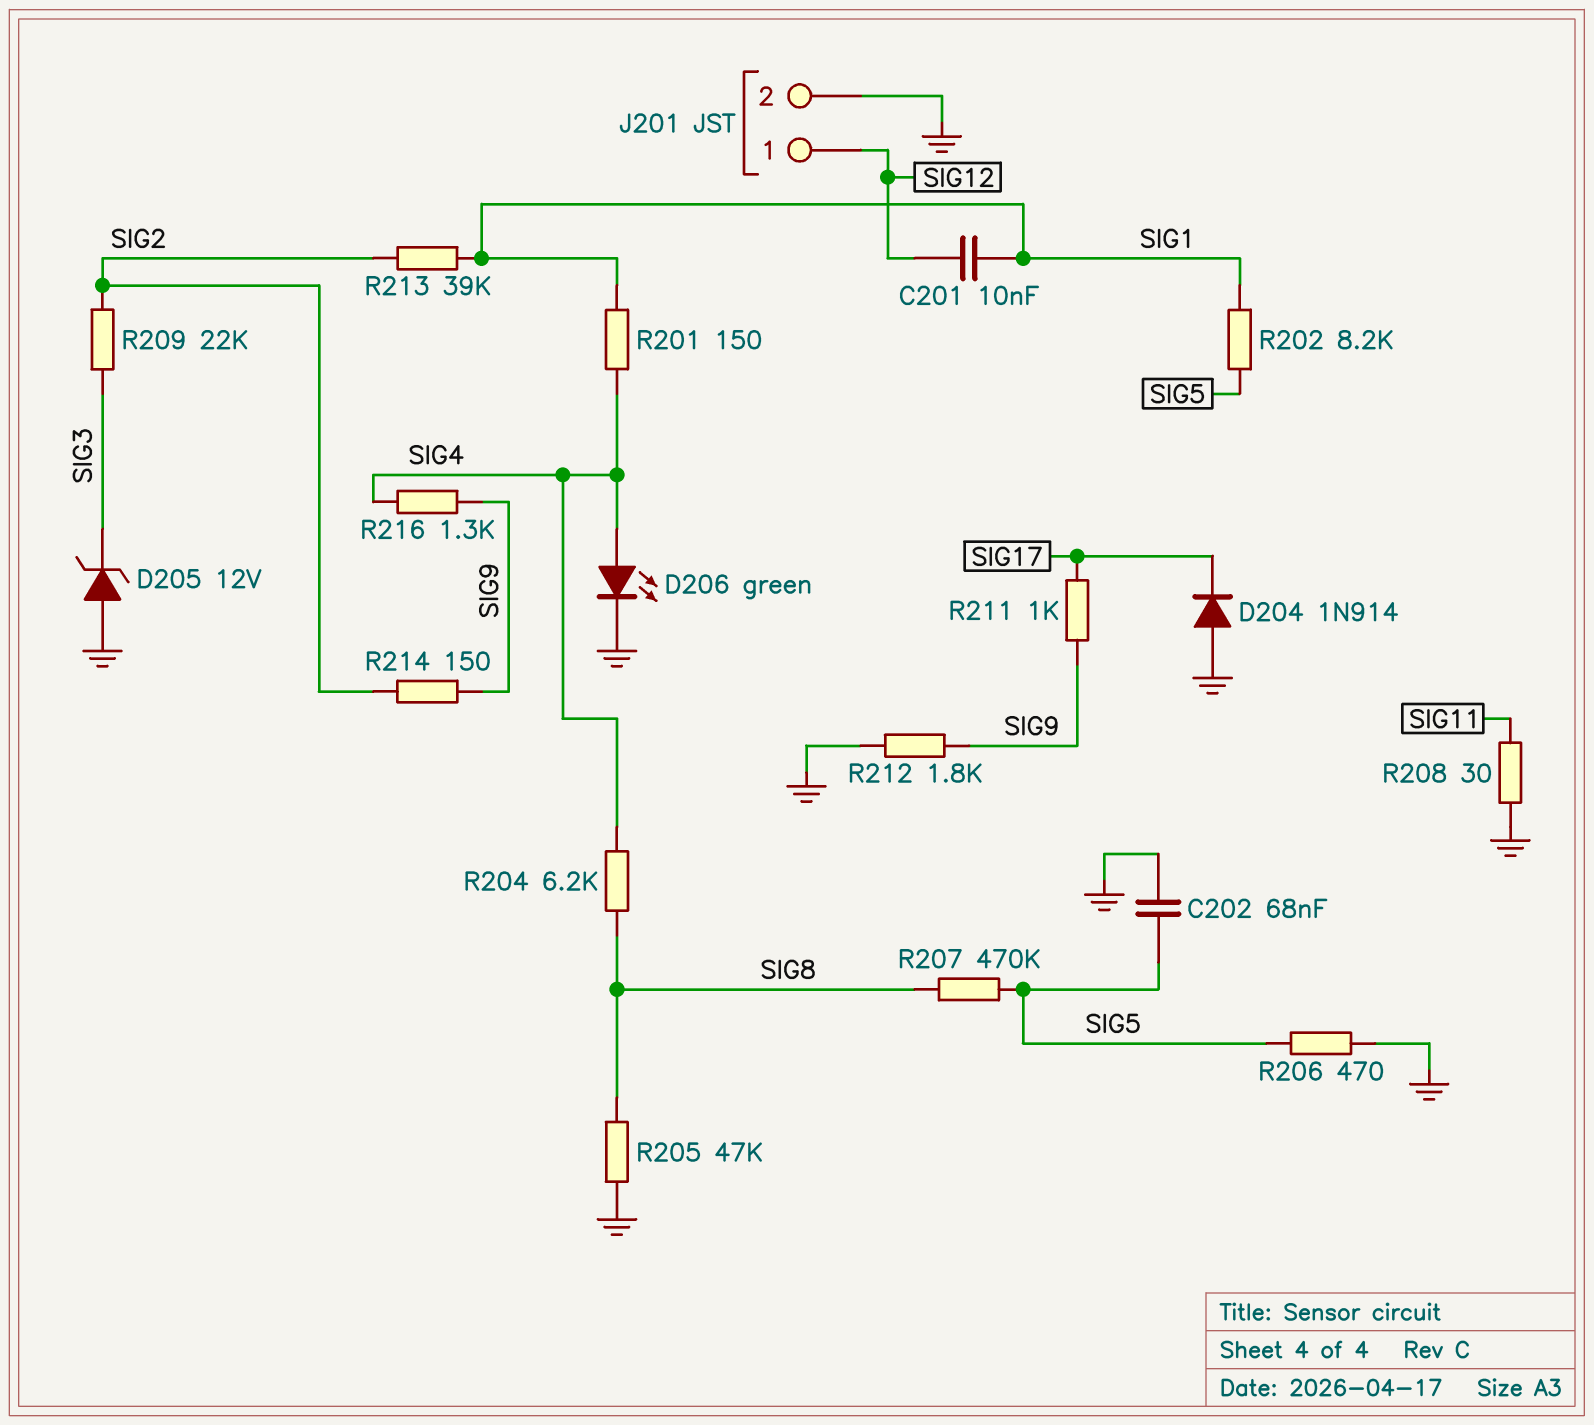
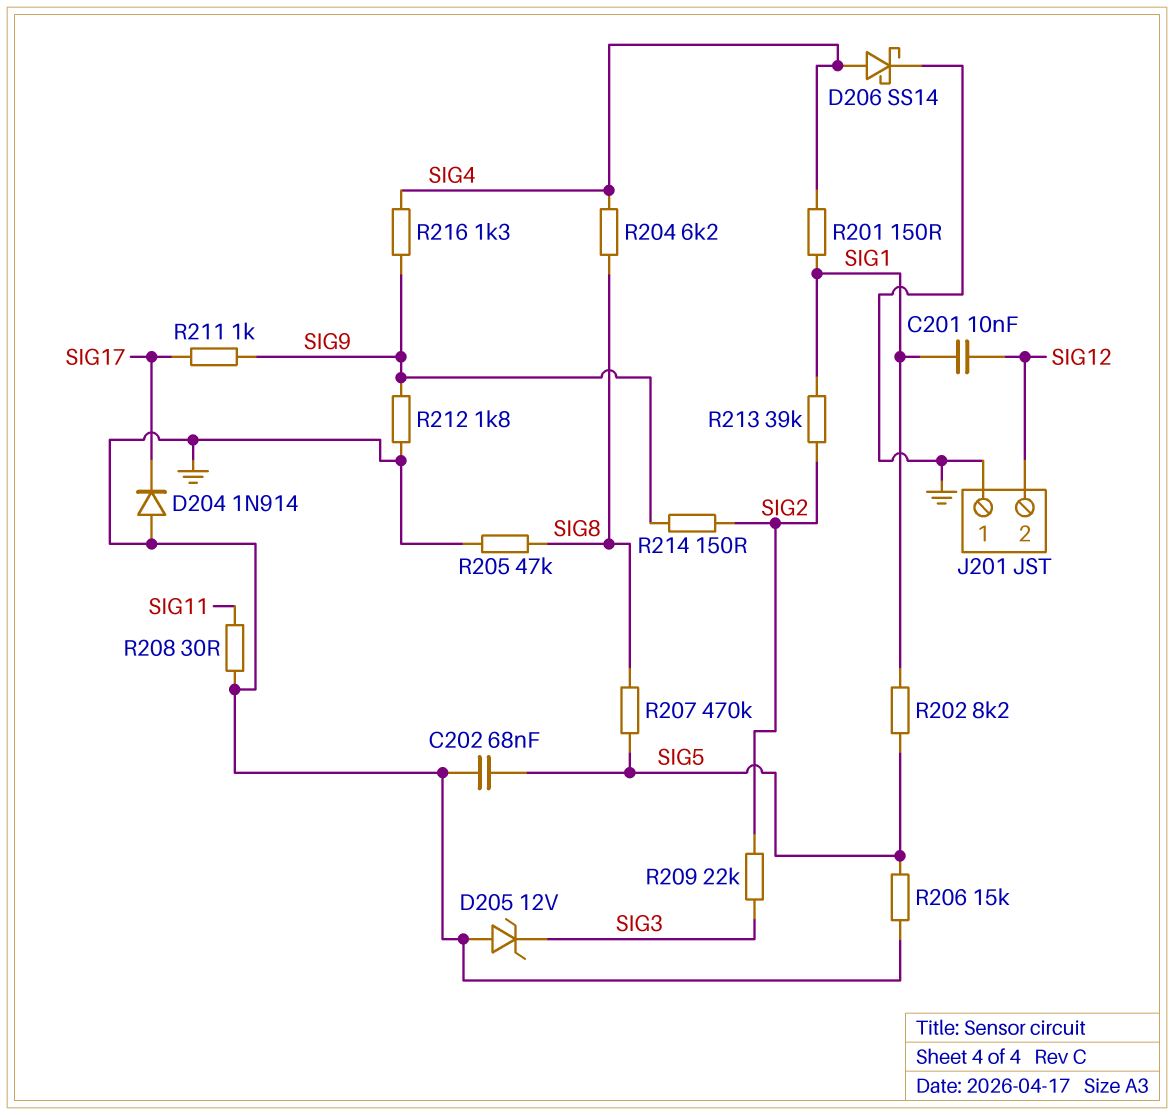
D206: LED green (A SIG4, K GND) -> schottky SS14 (A SIG4, K GND)
J201 pin 1: SIG12 -> GND
J201 pin 2: GND -> SIG12
R206: 470 (GND, SIG5) -> 15k (GND, SIG5)

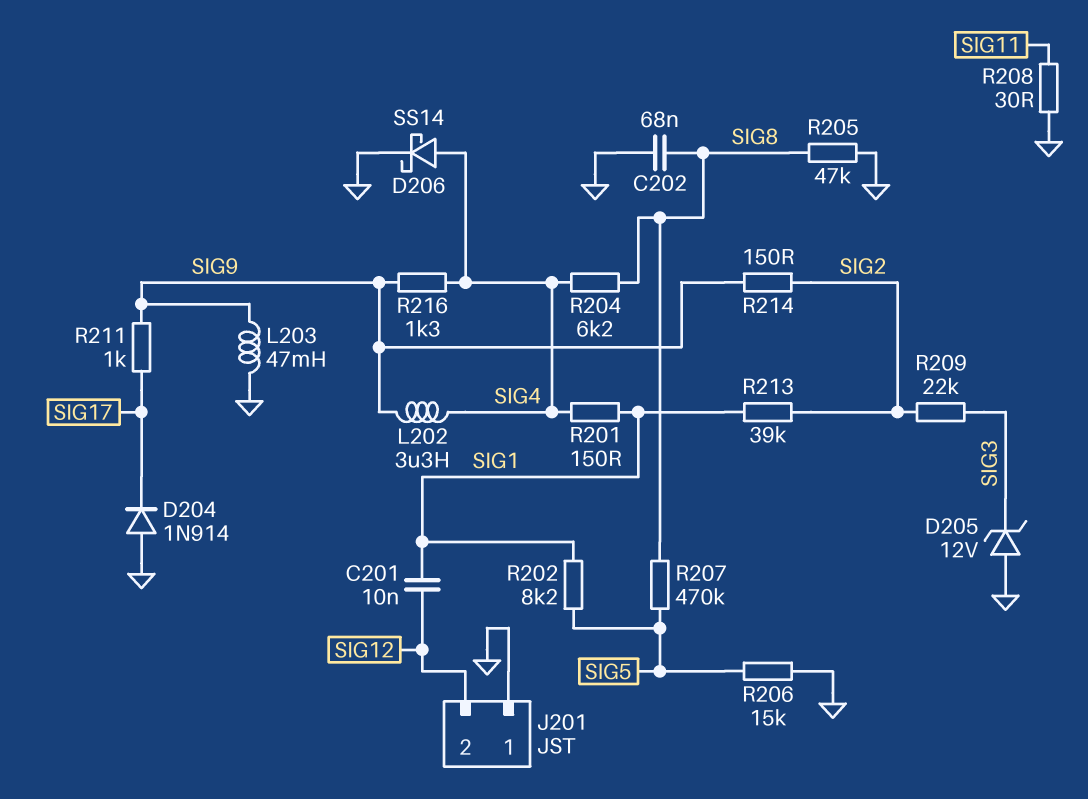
C202: 68nF (GND, SIG5) -> 68nF (GND, SIG8)
L202: none -> 3.3uH (SIG4, SIG9)
L203: none -> 47mH (GND, SIG9)
R212: 1.8k (GND, SIG9) -> none

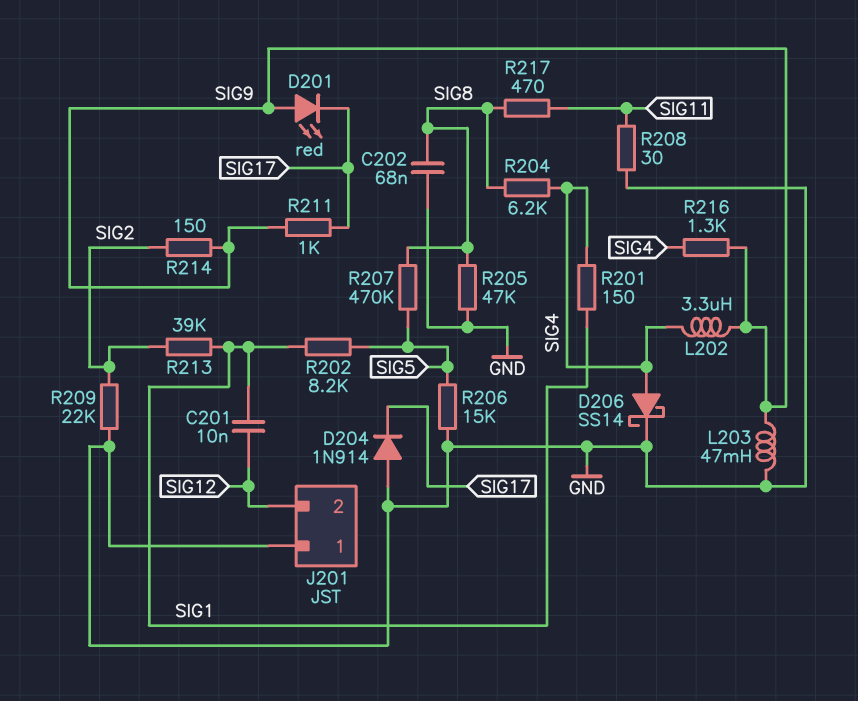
D201: none -> LED red (A SIG9, K SIG17)
D205: zener 12V (A GND, K SIG3) -> none
R209: 22k (SIG2, SIG3) -> 22k (GND, SIG2)
R217: none -> 470 (SIG8, SIG11)

